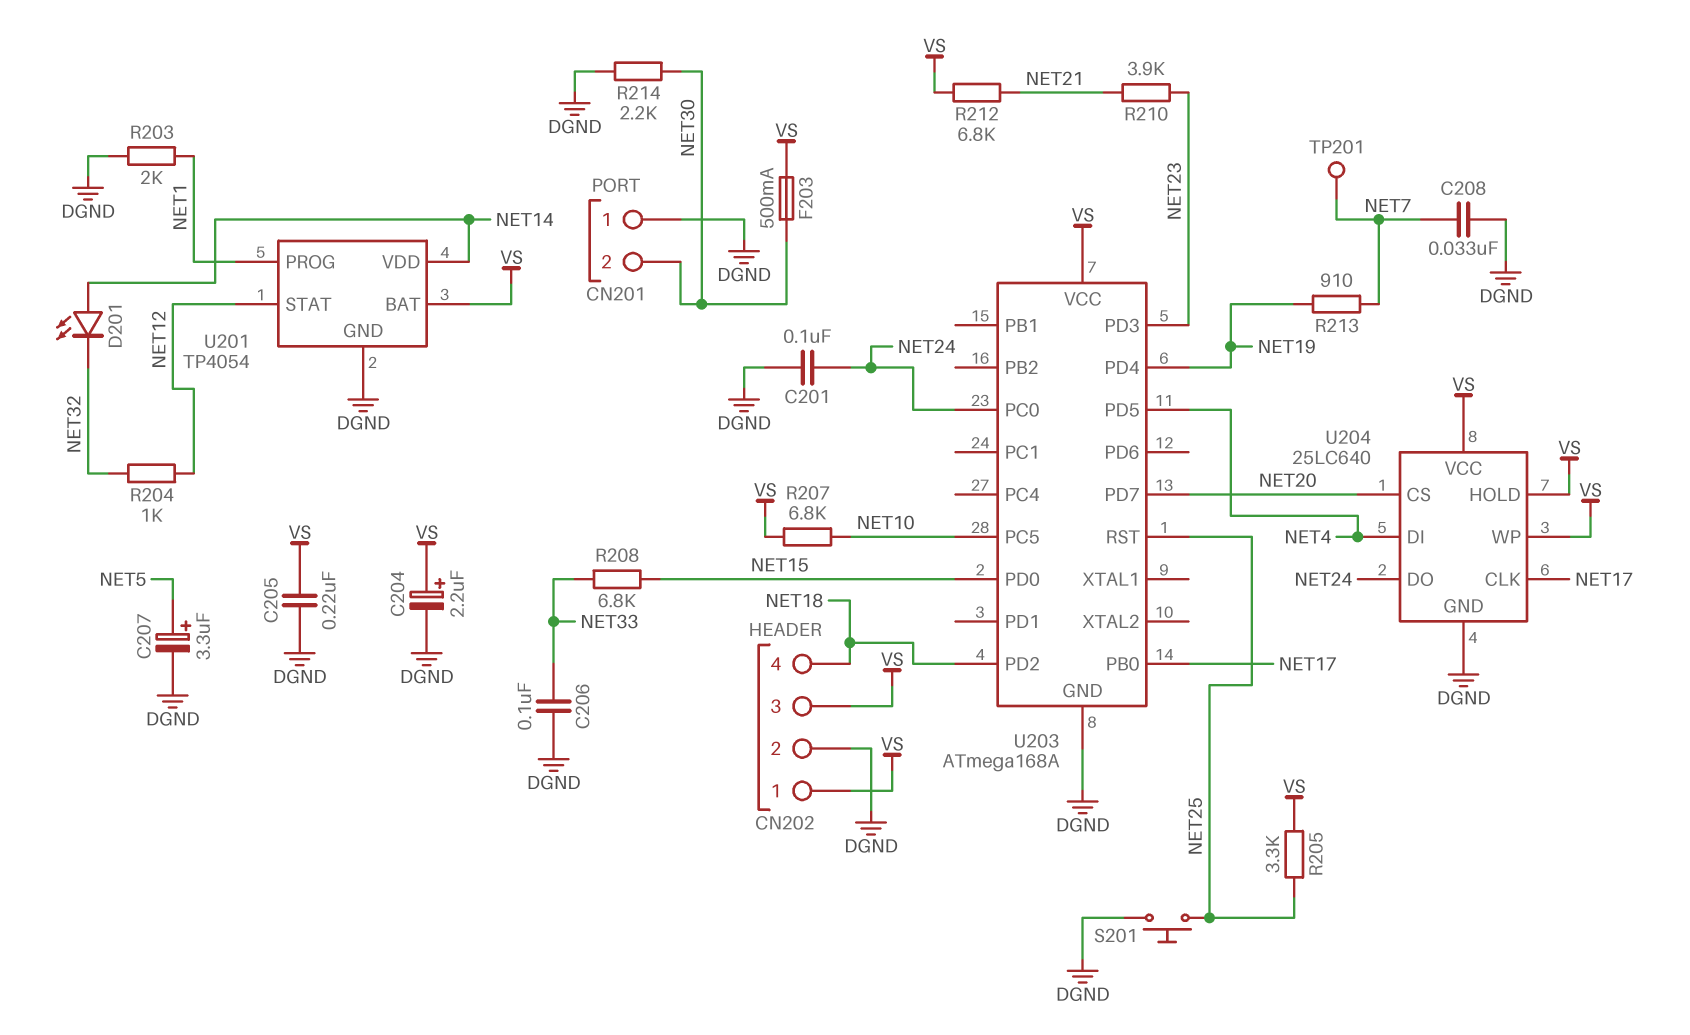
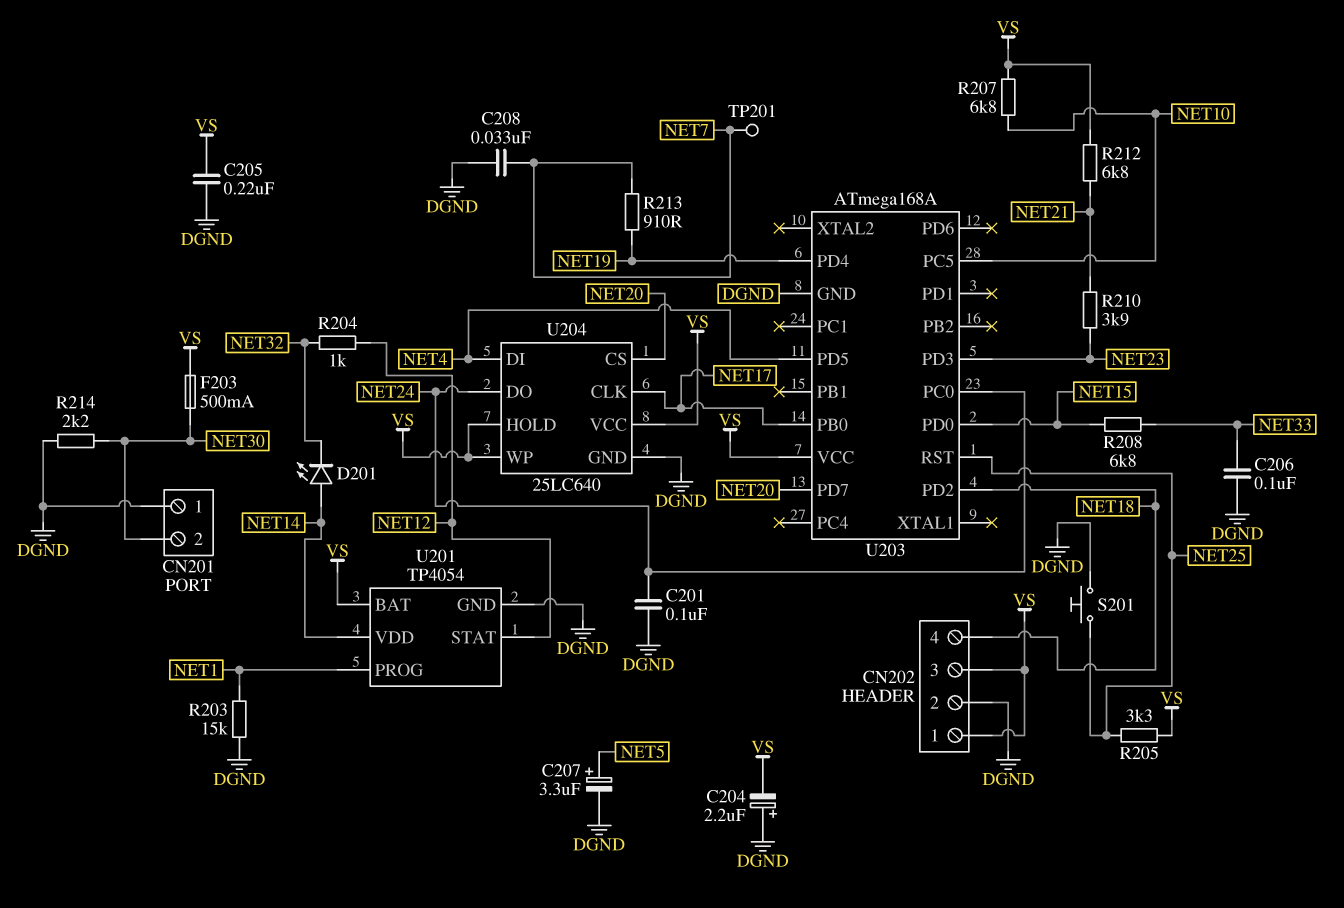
C204: 2.2uF (plus VS, minus DGND) -> 2.2uF (plus DGND, minus VS)
R203: 2k (DGND, NET1) -> 15k (DGND, NET1)

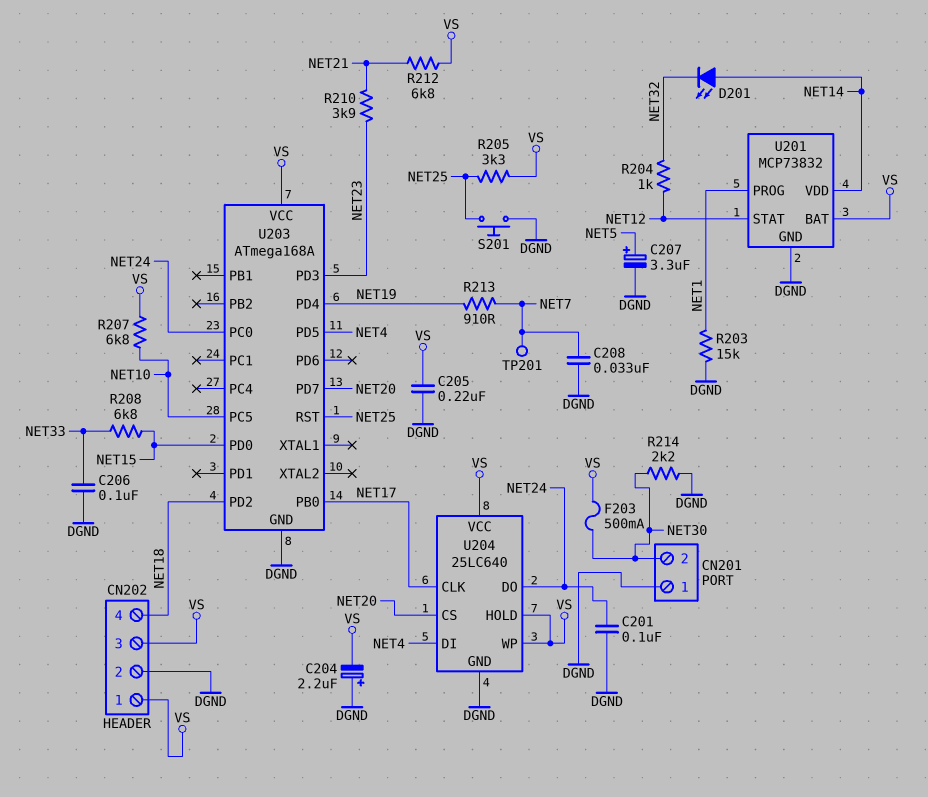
U201: TP4054 -> MCP73832

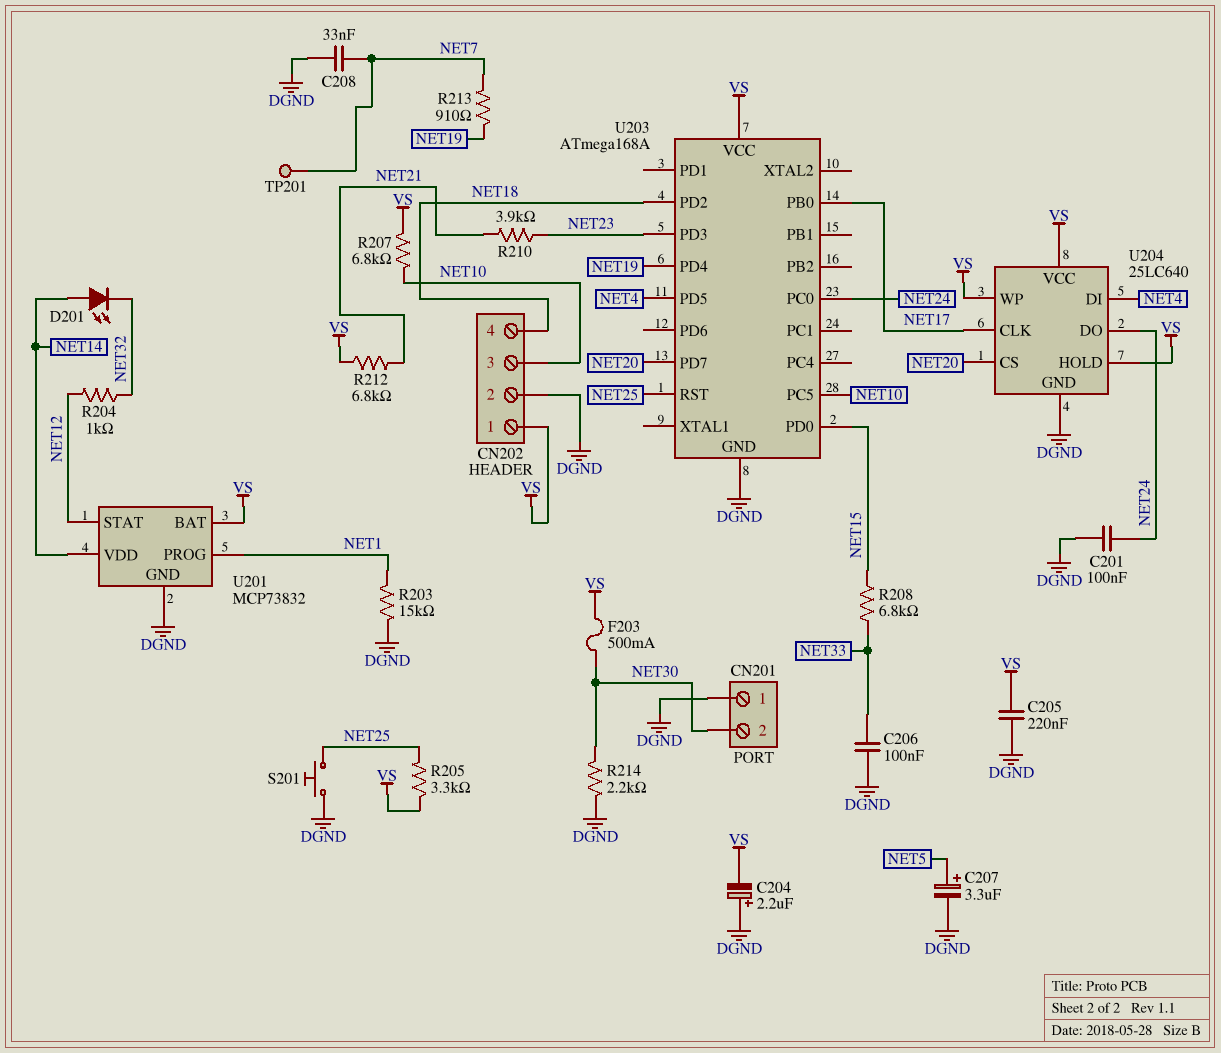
CN202 pin 3: VS -> NET10

